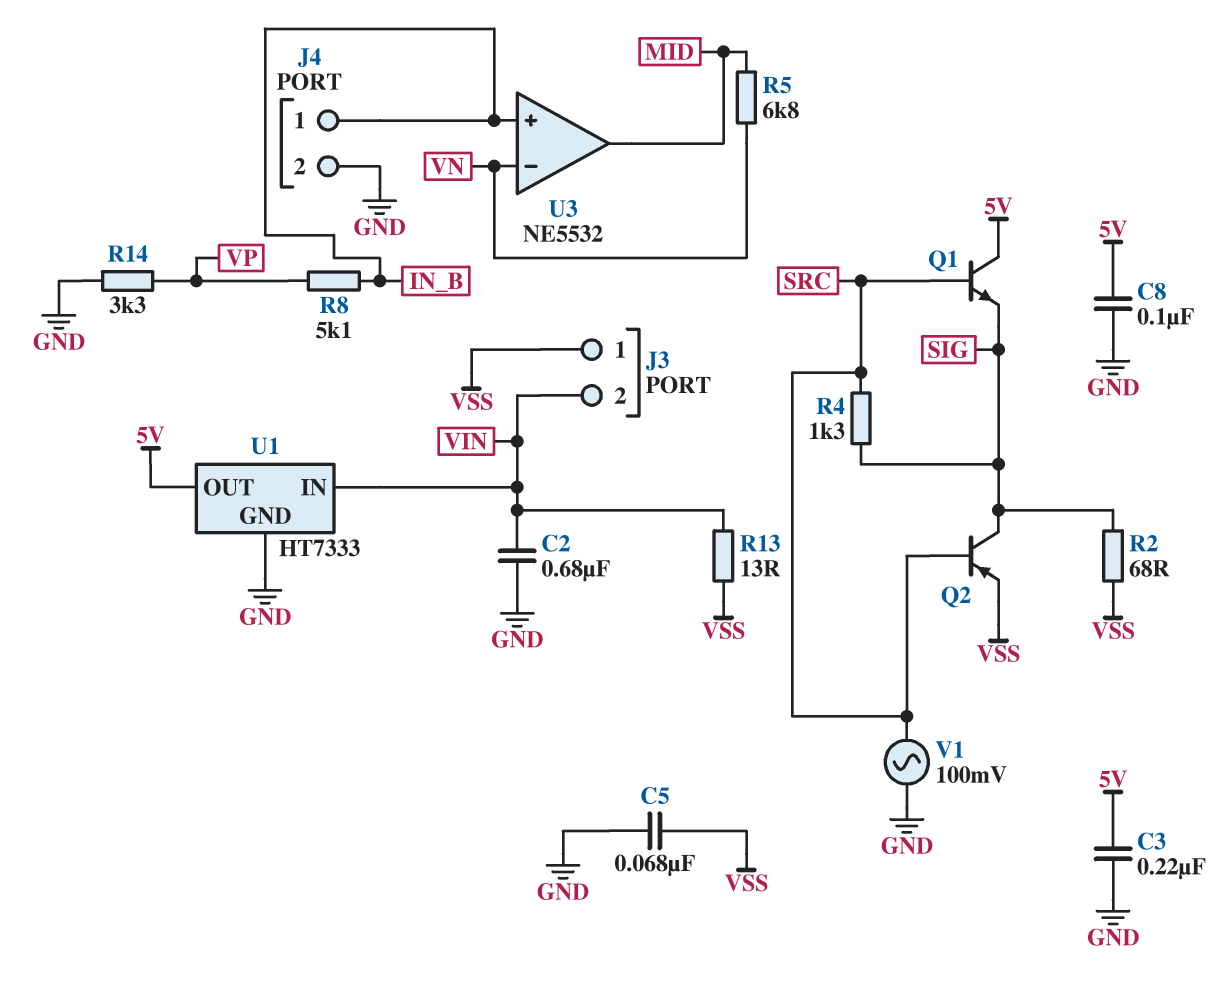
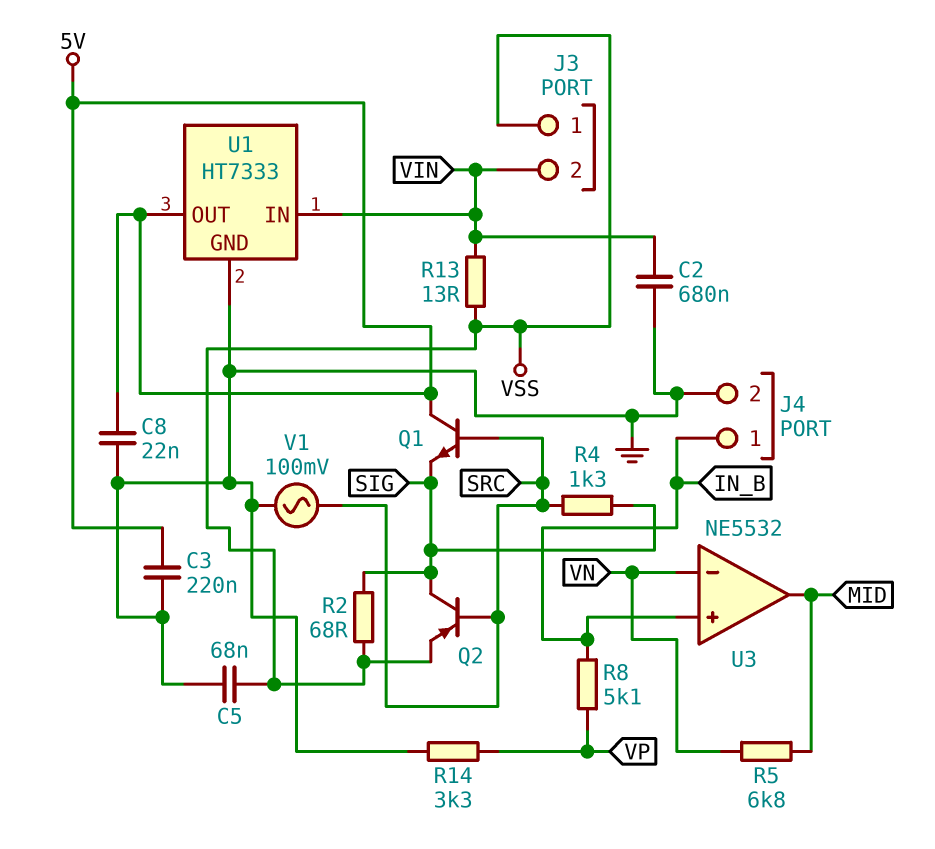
C8: 100nF (5V, GND) -> 22nF (5V, GND)

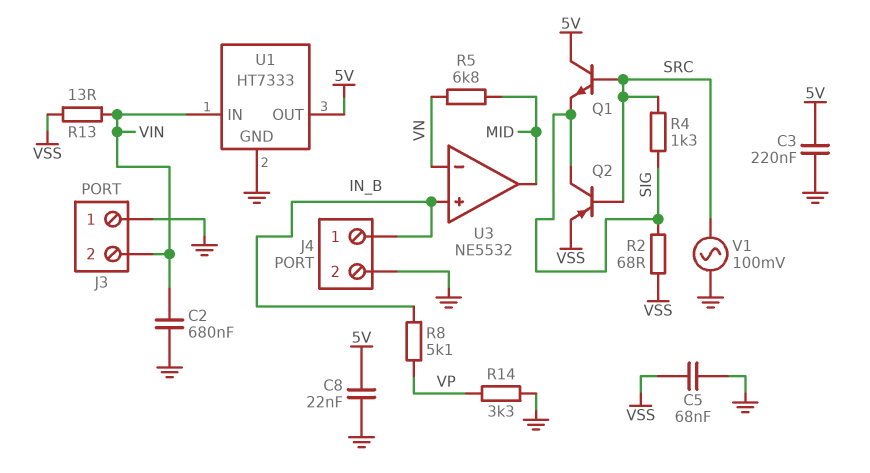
J3 pin 1: VSS -> GND

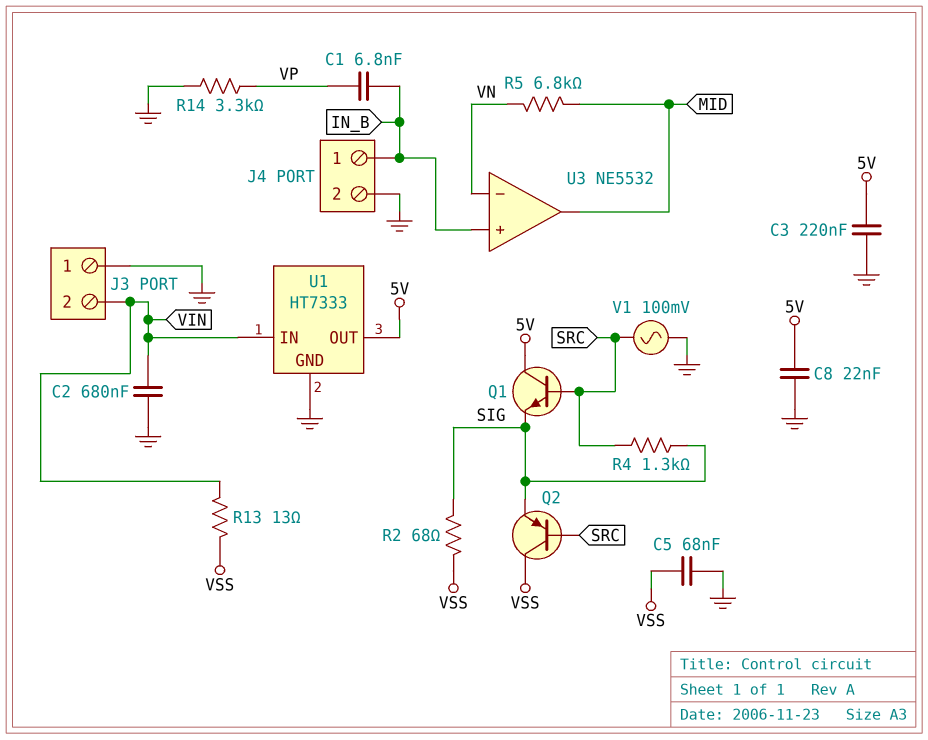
C1: none -> 6.8nF (IN_B, VP)
Q2: PNP (B SRC, C SIG, E VSS) -> PNP (B SRC, C VSS, E SIG)
R8: 5.1k (IN_B, VP) -> none

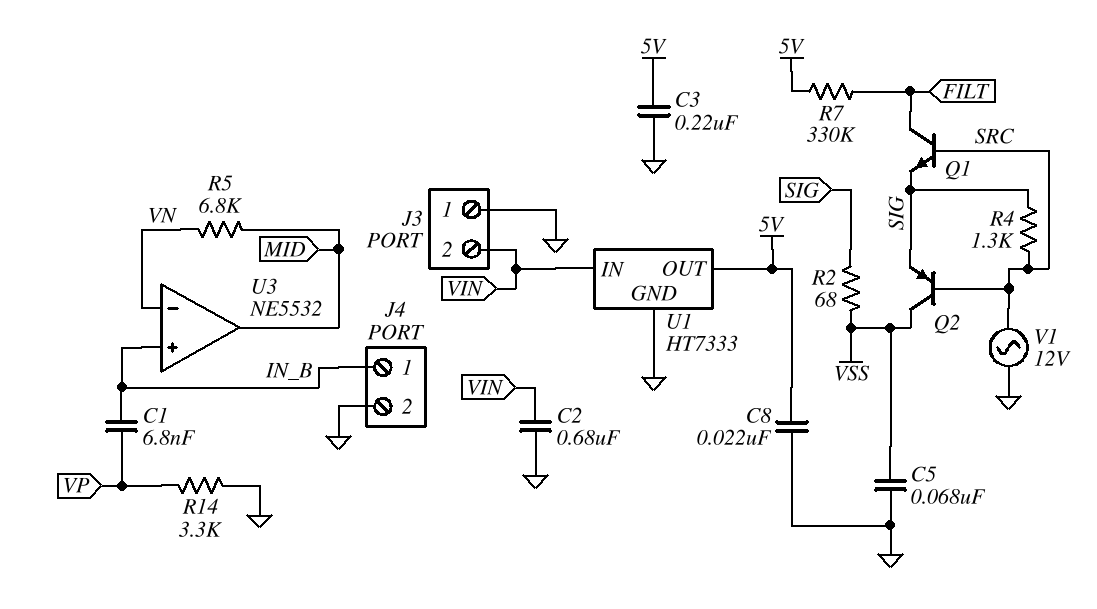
Q1: NPN (B SRC, C 5V, E SIG) -> NPN (B SRC, C FILT, E SIG)
R7: none -> 330k (5V, FILT)
R13: 13 (VIN, VSS) -> none
V1: AC 100mV (GND, SRC) -> AC 12V (GND, SRC)

